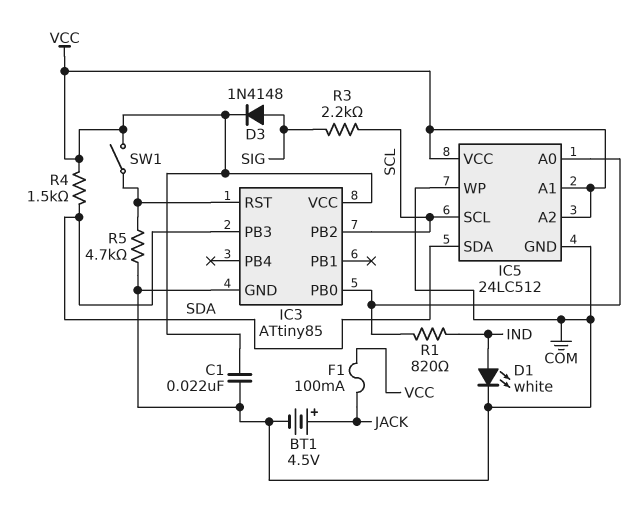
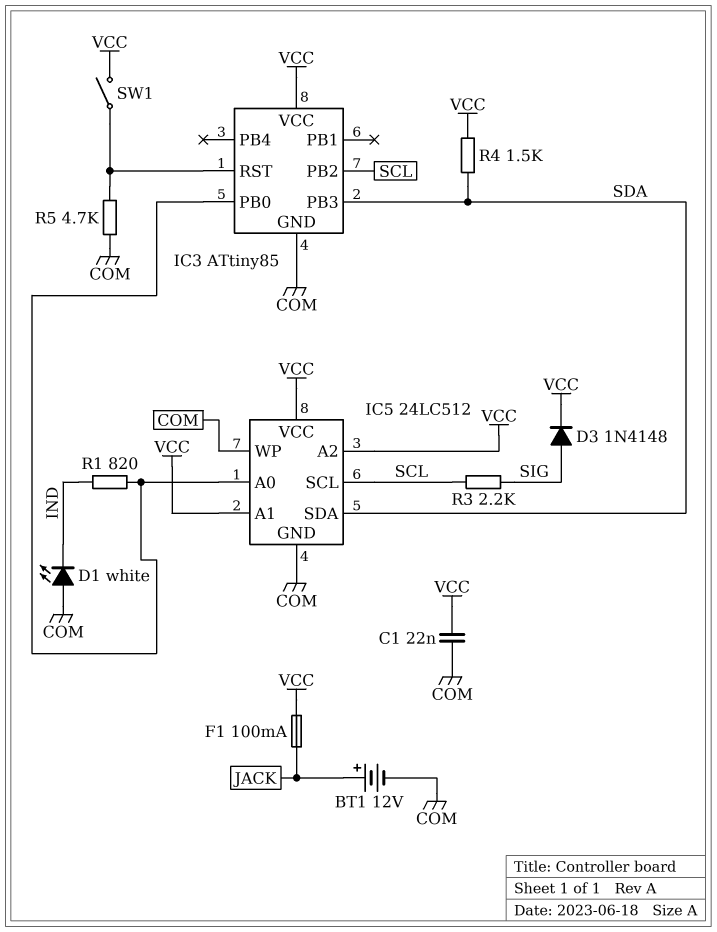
BT1: 4.5V (plus JACK, minus COM) -> 12V (plus JACK, minus COM)
D1: LED white (A IND, K COM) -> LED white (A COM, K IND)

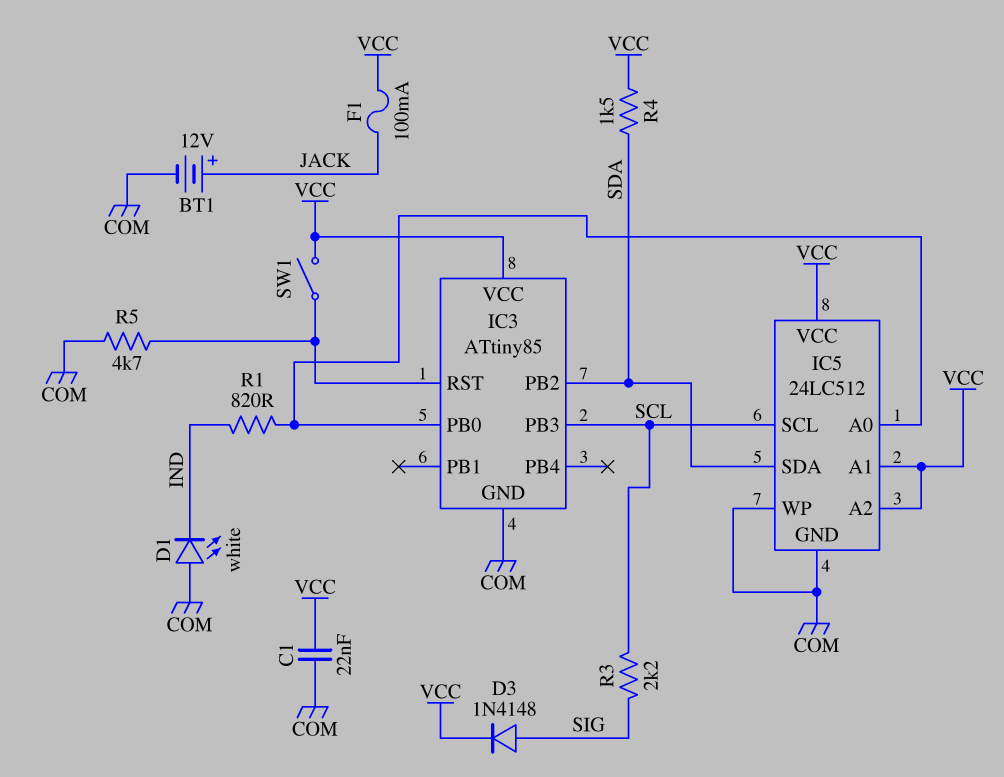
IC3 pin PB2: SCL -> SDA
IC3 pin PB3: SDA -> SCL

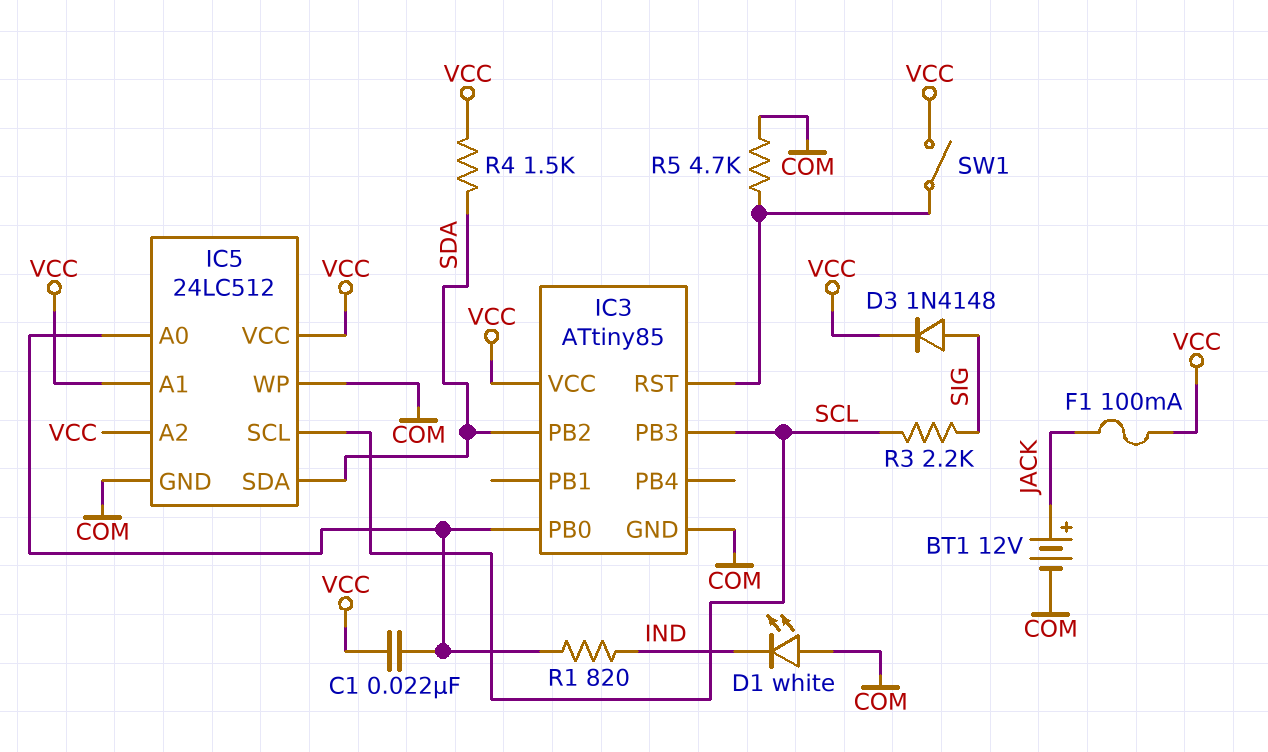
C1: 22nF (COM, VCC) -> 22nF (IC3/PB0, VCC)

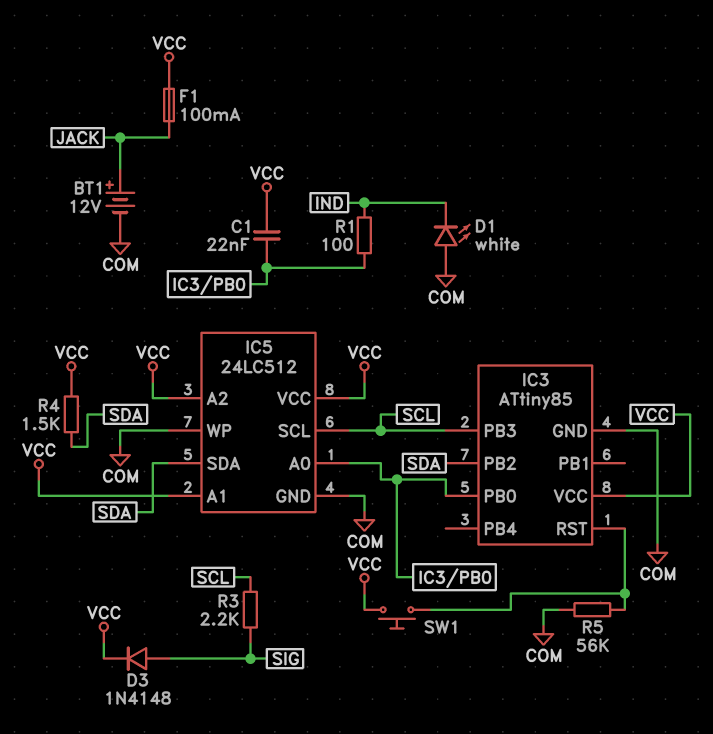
R1: 820 (IC3/PB0, IND) -> 100 (IC3/PB0, IND)
R5: 4.7k (COM, IC3/RST) -> 56k (COM, IC3/RST)
SW1: switch (IC3/RST, VCC) -> button (IC3/RST, VCC)

